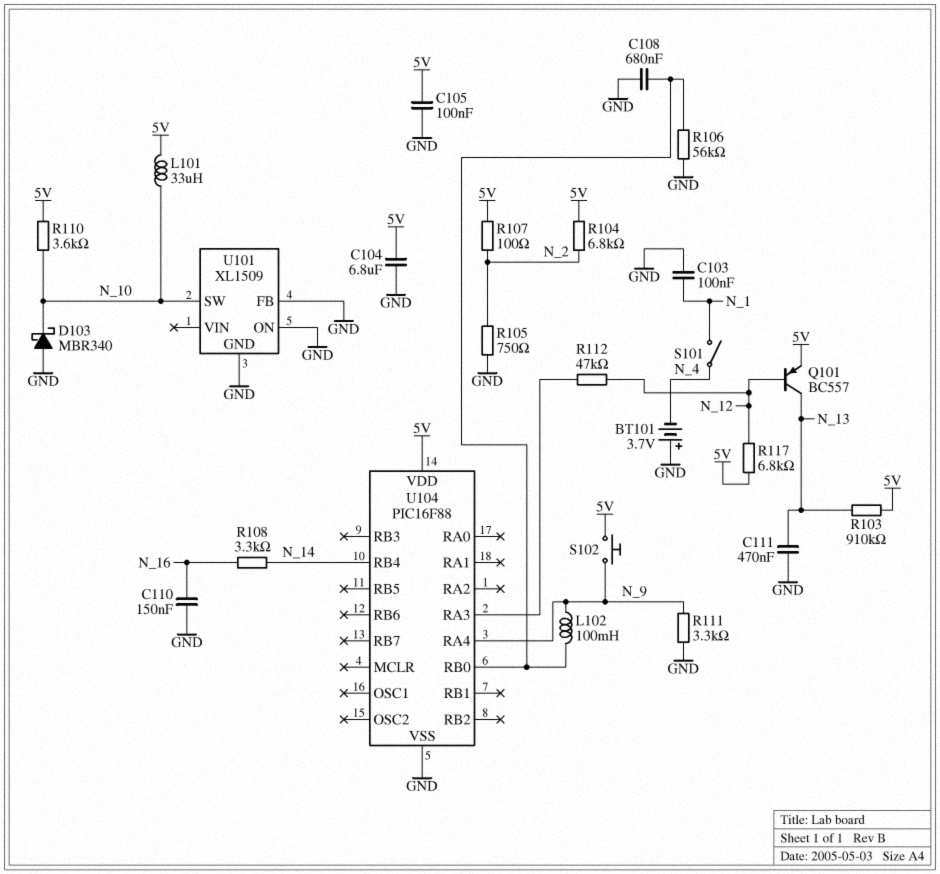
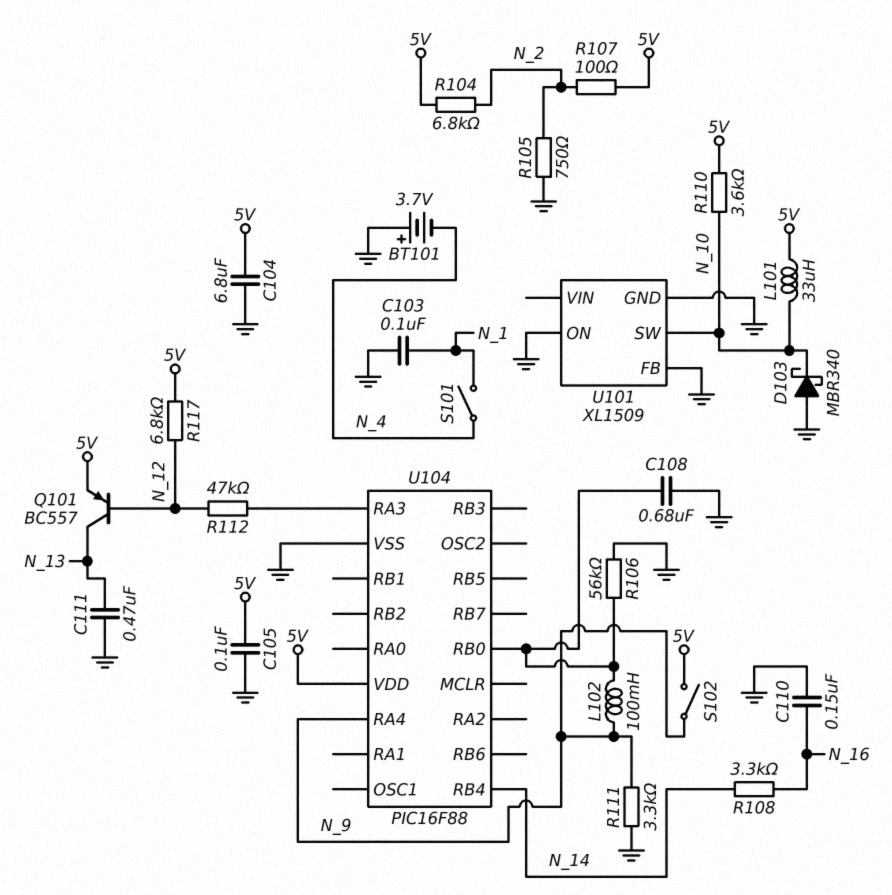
R103: 910k (5V, N_13) -> none
S102: button (5V, N_9) -> switch (5V, N_9)

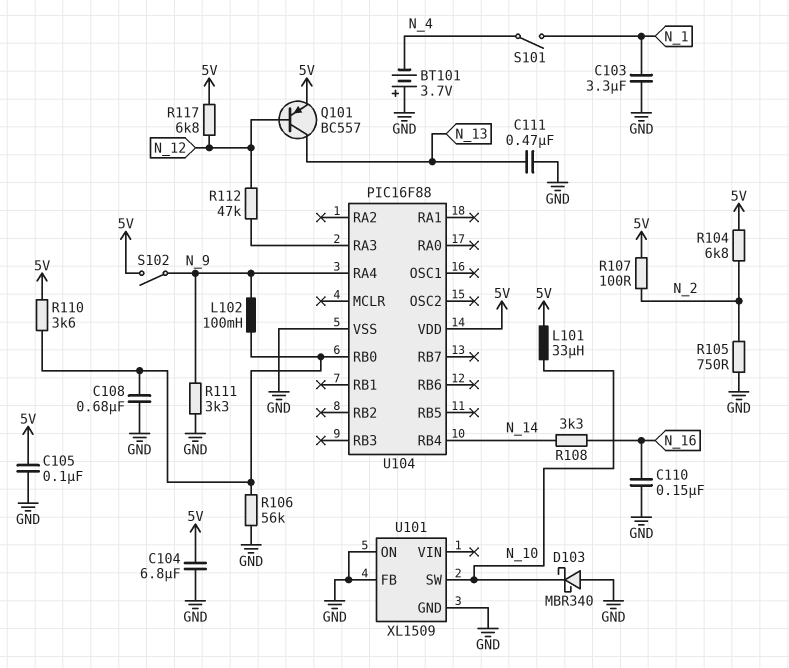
C103: 100nF (GND, N_1) -> 3.3uF (GND, N_1)
R110: 3.6k (5V, N_10) -> 3.6k (5V, U104/RB0)

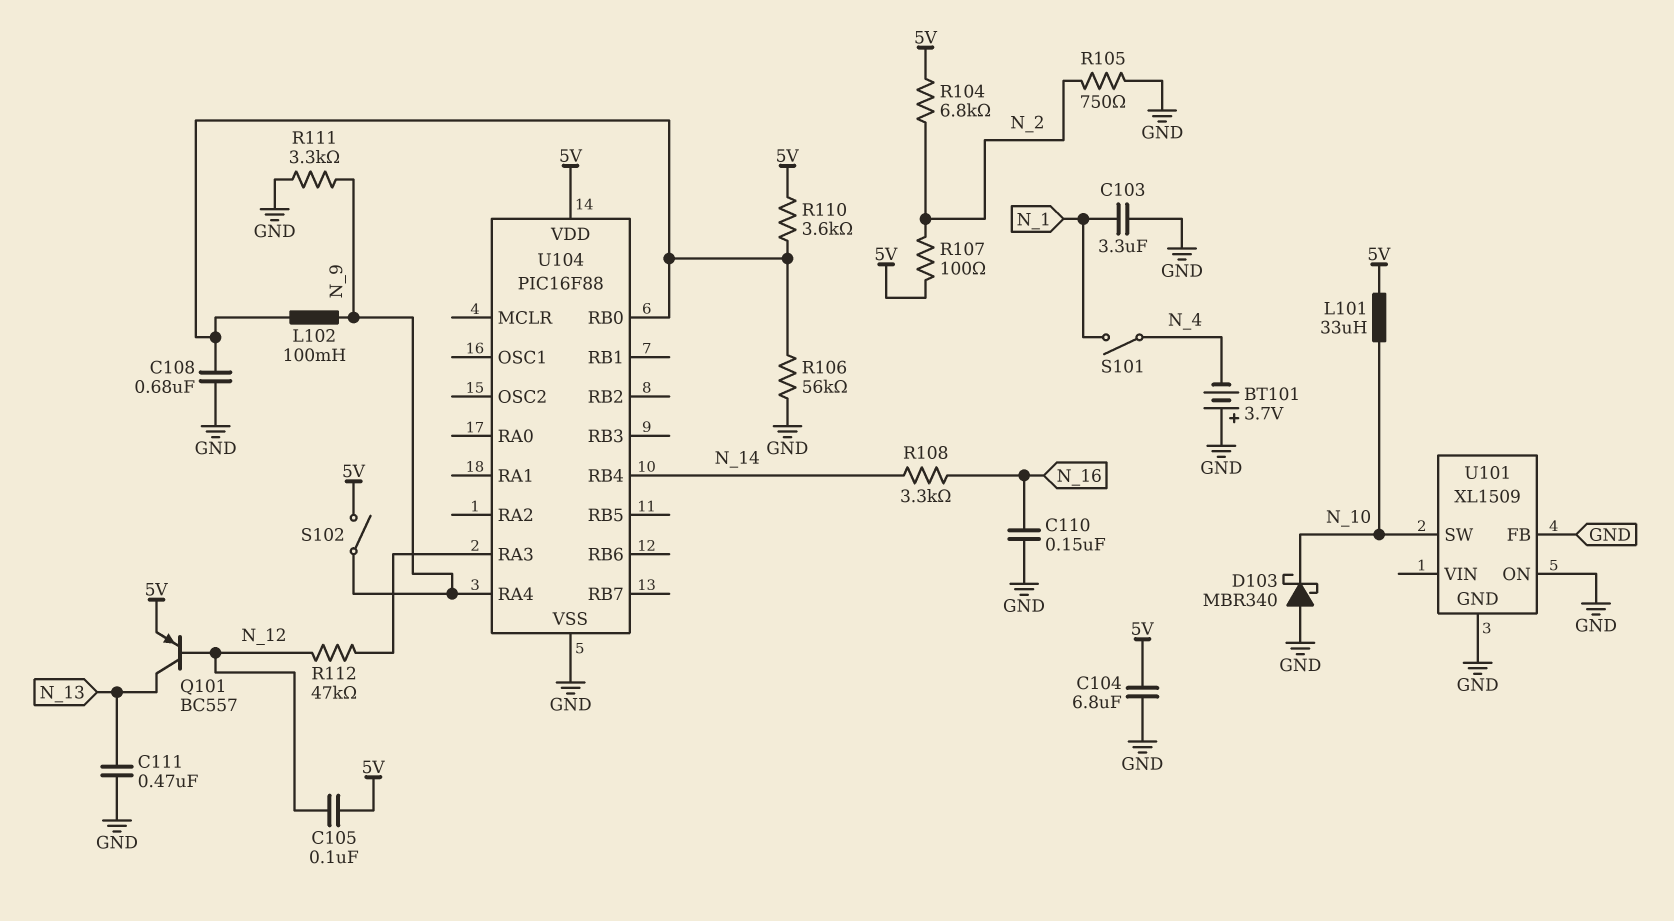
C105: 100nF (5V, GND) -> 100nF (5V, N_12)
R117: 6.8k (5V, N_12) -> none

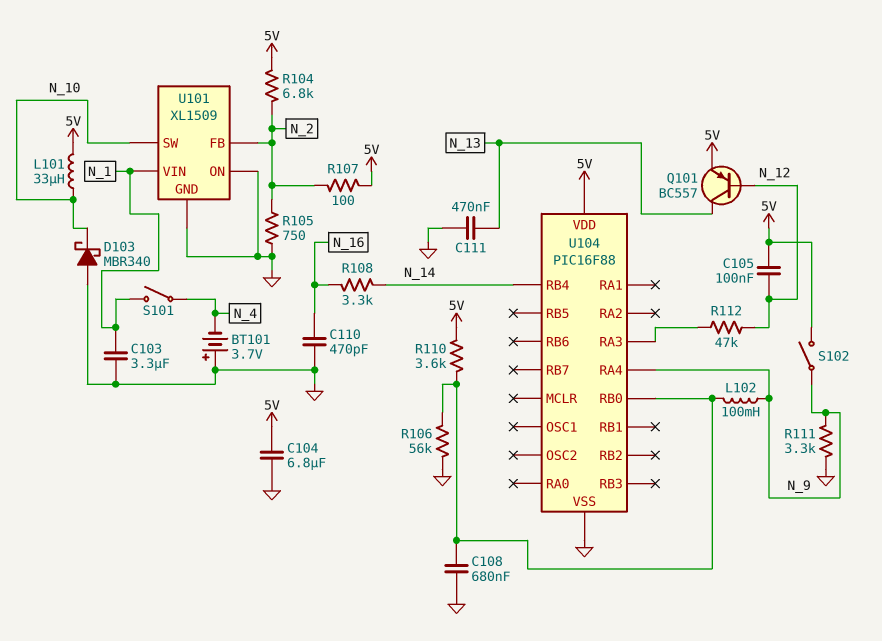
C110: 150nF (GND, N_16) -> 470pF (GND, N_16)
U101 pin FB: GND -> N_2
U101 pin VIN: none -> N_1

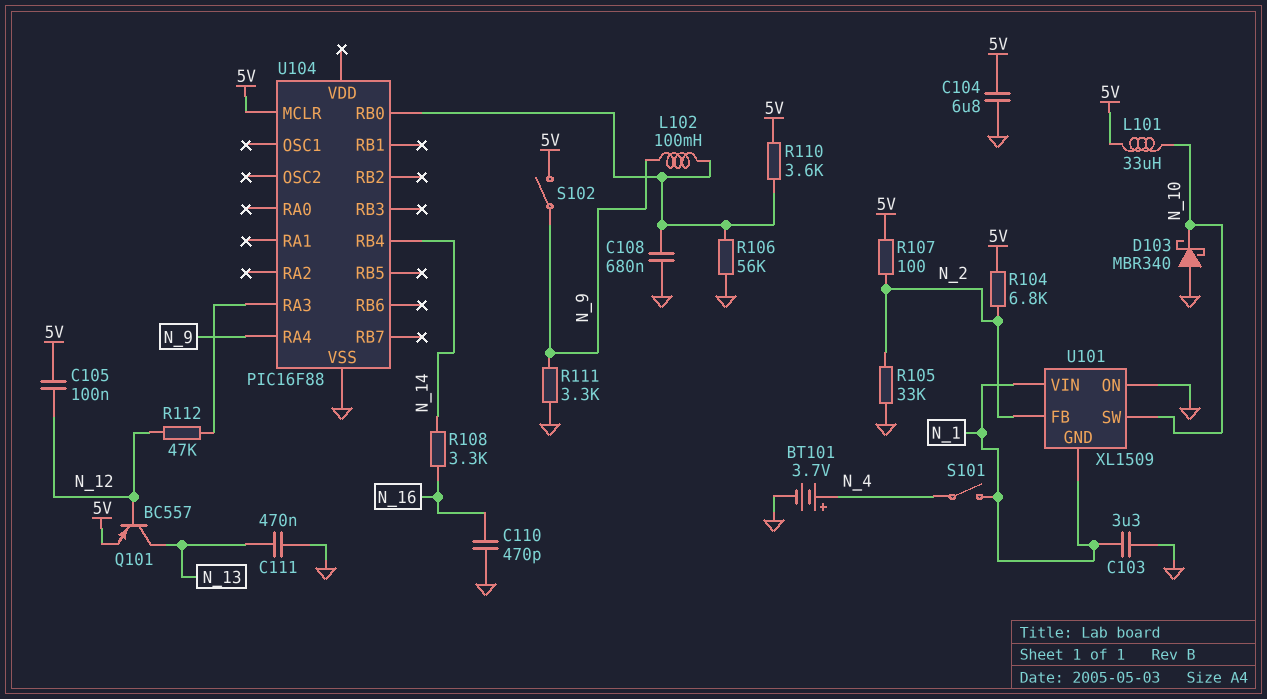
BT101: 3.7V (plus GND, minus N_4) -> 3.7V (plus N_4, minus GND)
R105: 750 (GND, N_2) -> 33k (GND, N_2)
U101 pin GND: GND -> N_1
U104 pin MCLR: none -> 5V
U104 pin VDD: 5V -> none

